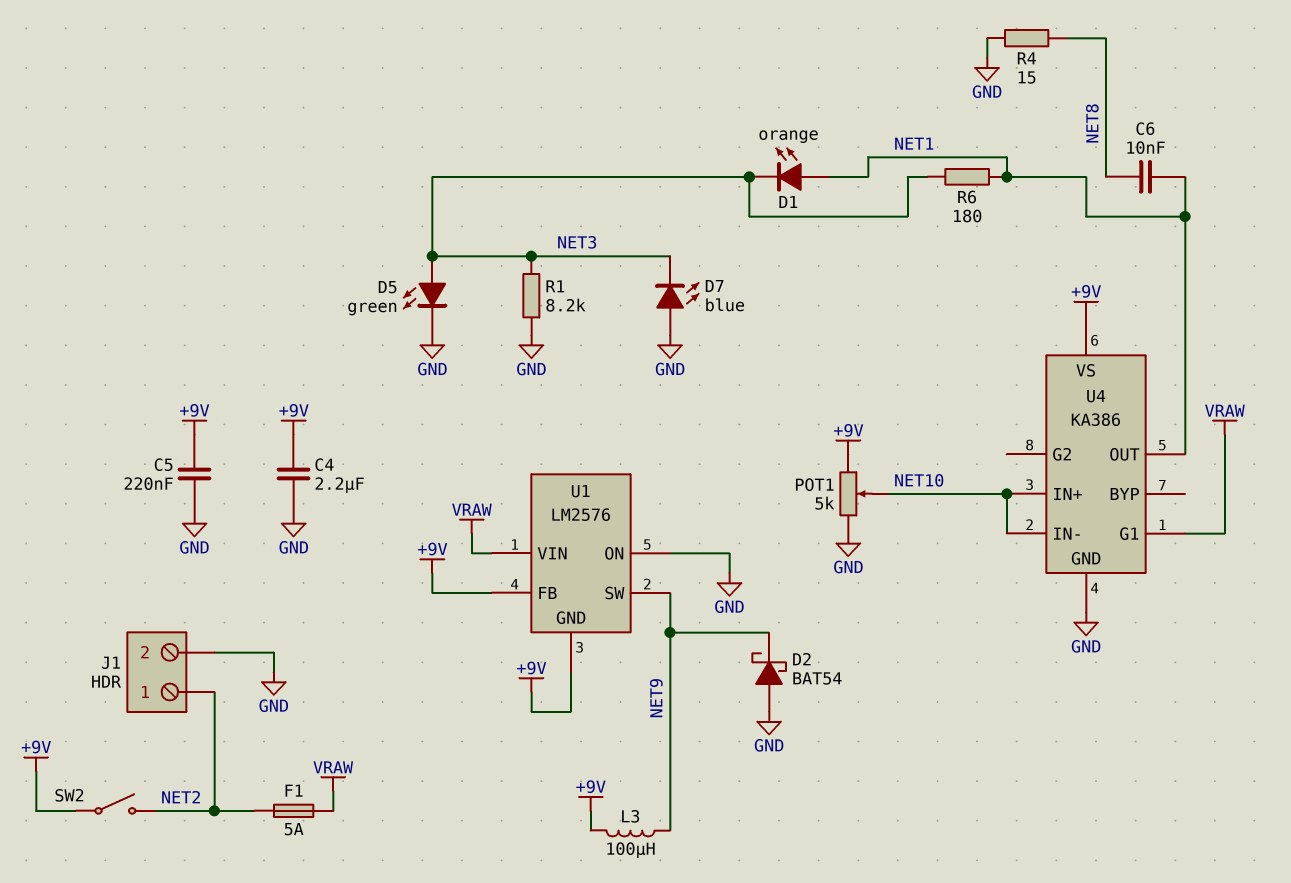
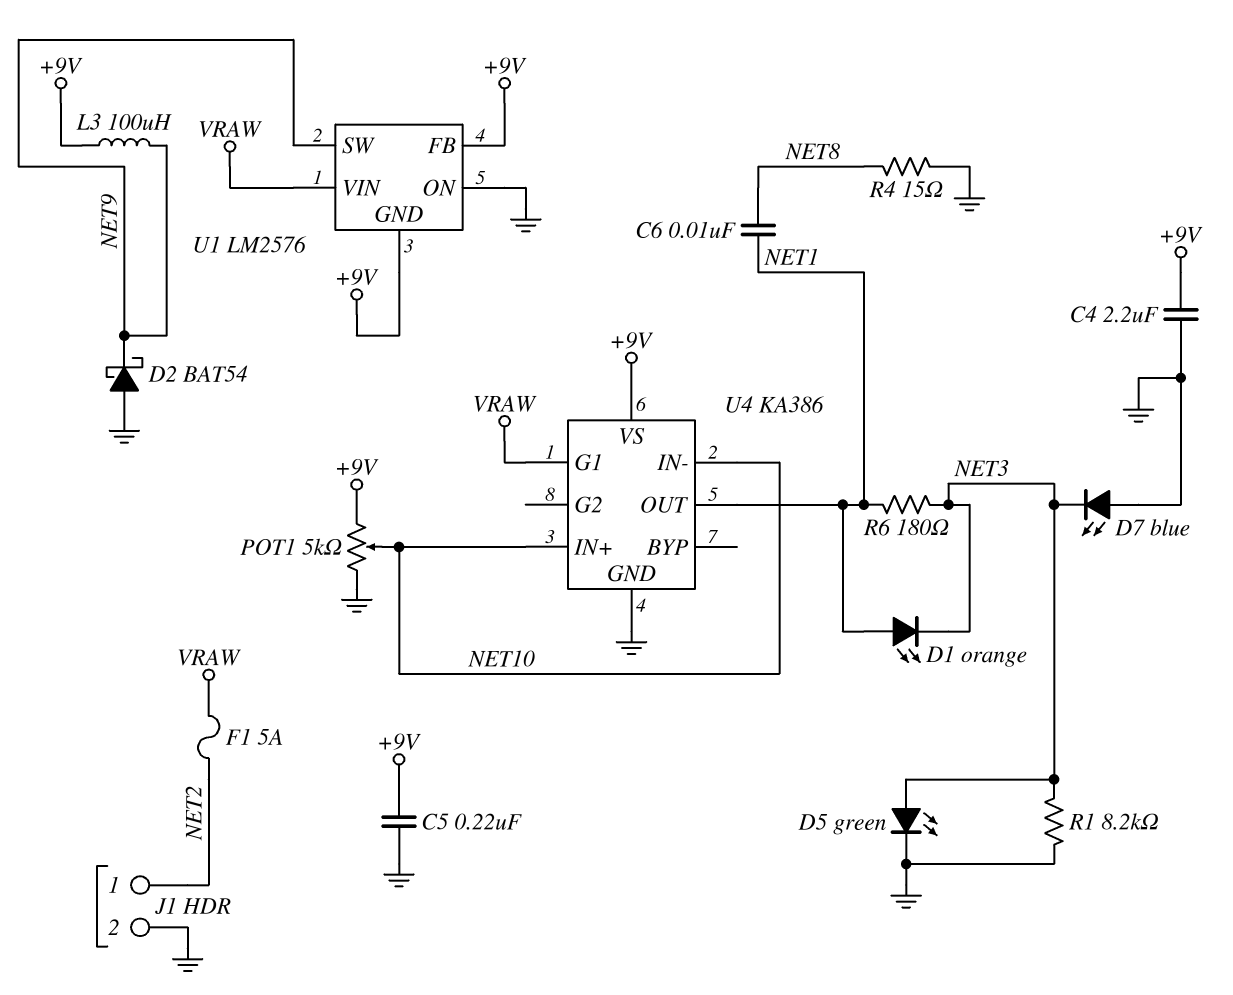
SW2: switch (+9V, NET2) -> none

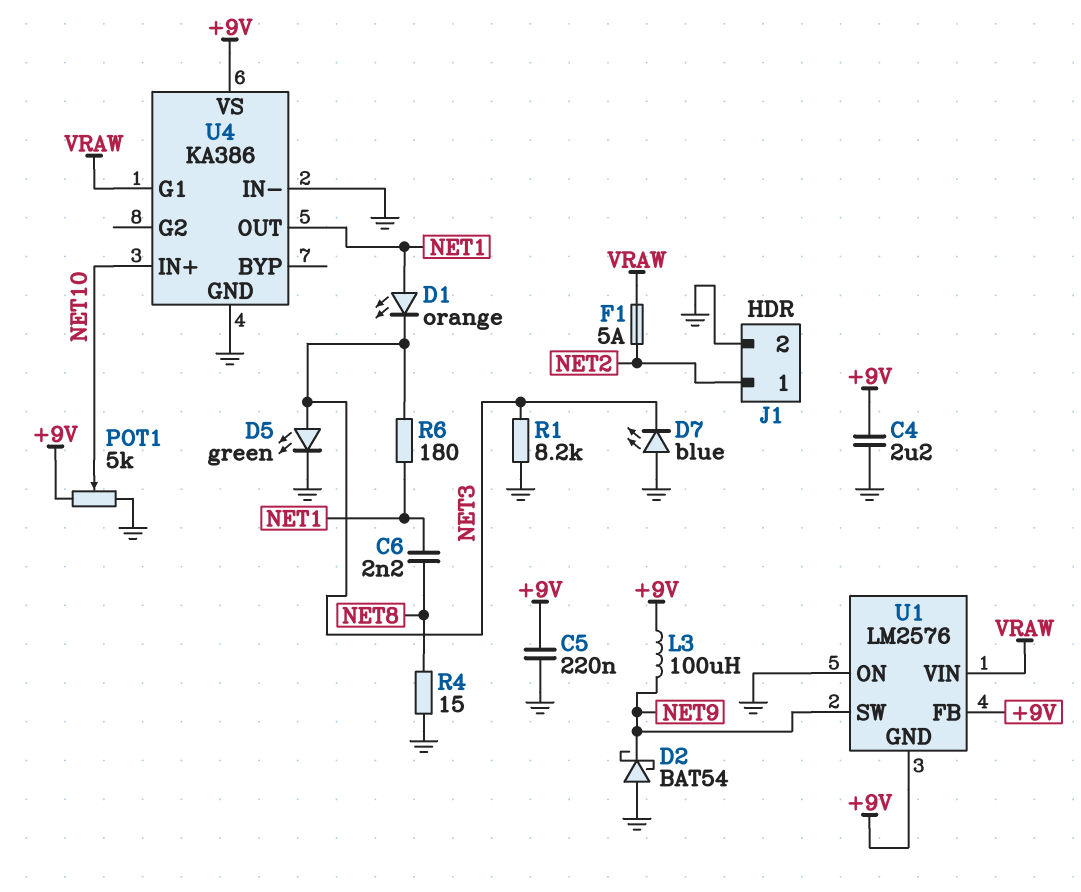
C6: 10nF (NET1, NET8) -> 2.2nF (NET1, NET8)
U4 pin IN-: NET10 -> GND

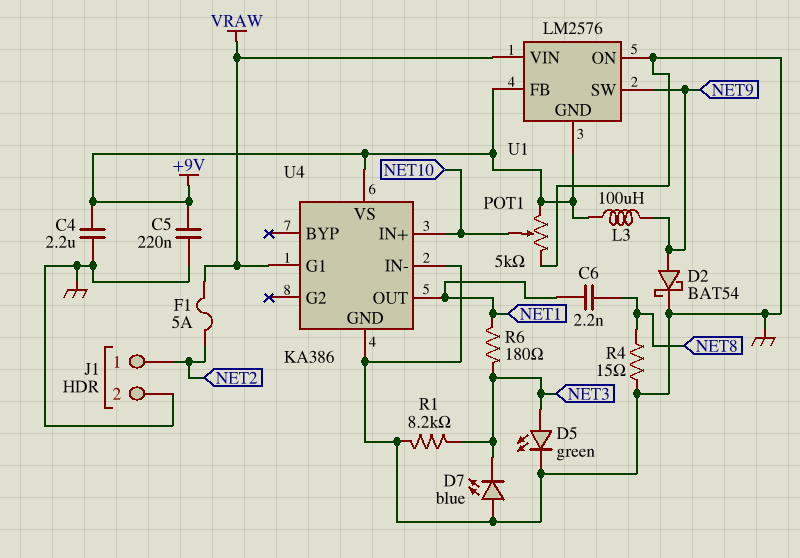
D1: LED orange (A NET1, K NET3) -> none
D2: schottky BAT54 (A GND, K NET9) -> schottky BAT54 (A NET9, K GND)

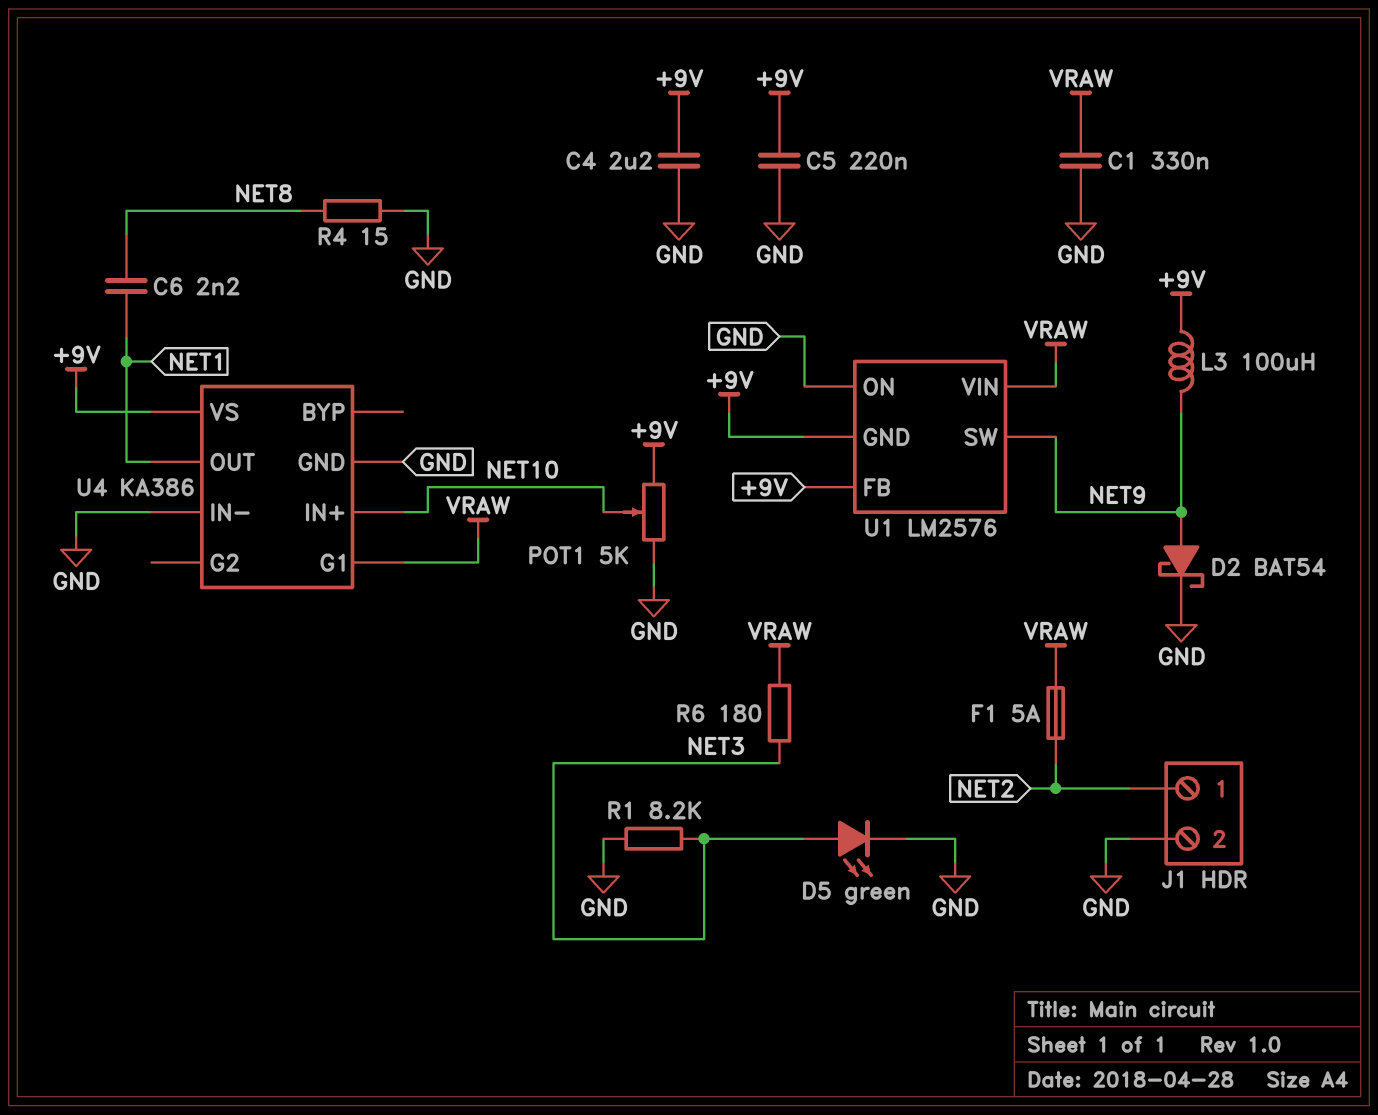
C1: none -> 330nF (GND, VRAW)
D7: LED blue (A GND, K NET3) -> none
R6: 180 (NET1, NET3) -> 180 (NET3, VRAW)

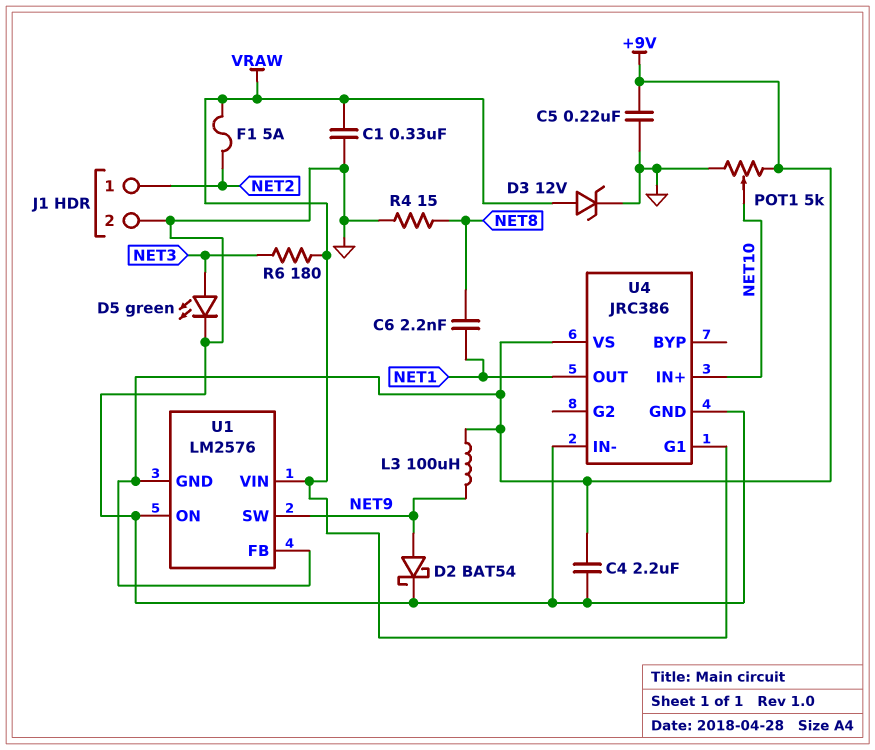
D3: none -> zener 12V (A VRAW, K GND)
R1: 8.2k (GND, NET3) -> none
U4: KA386 -> JRC386

